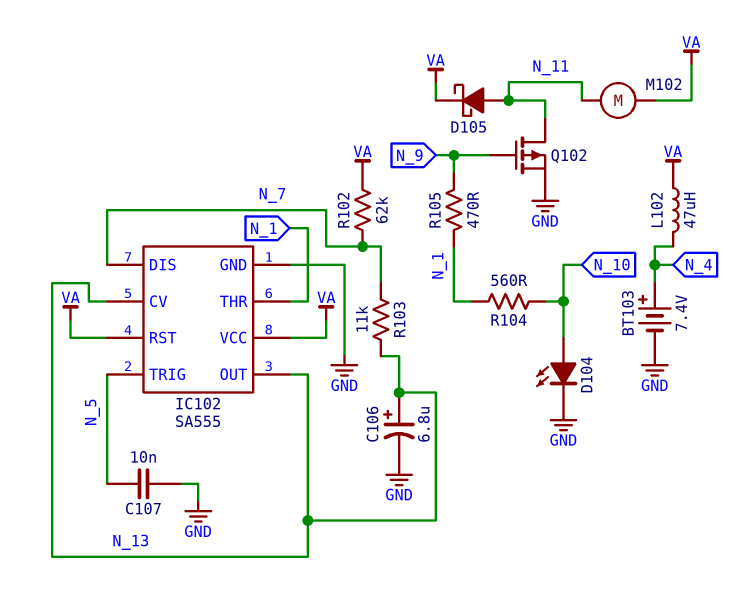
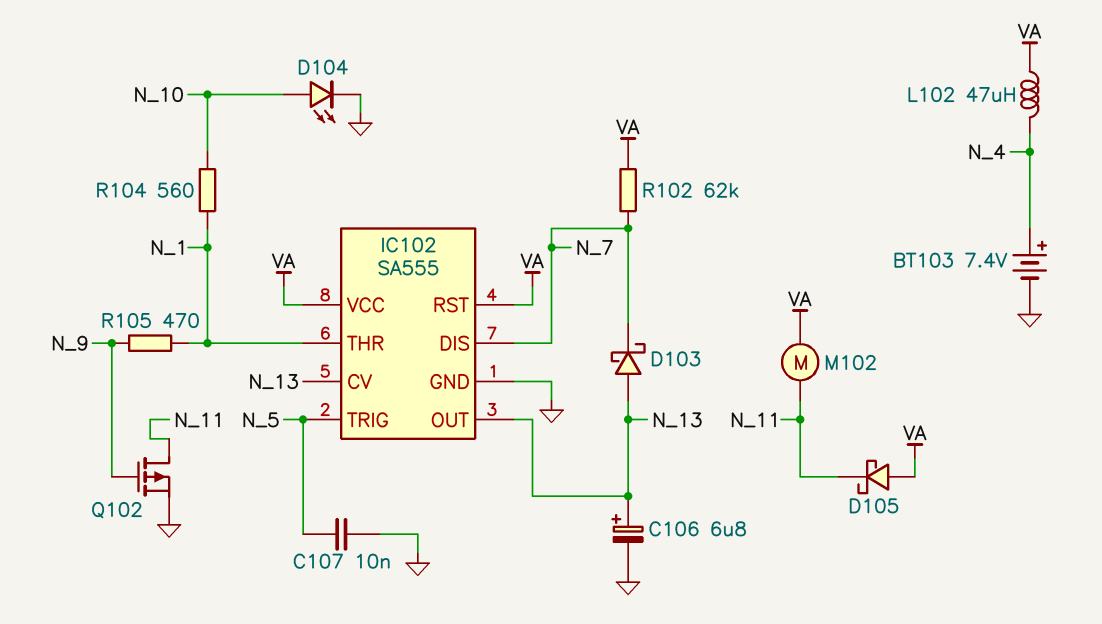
D103: none -> schottky (A N_13, K N_7)
D105: schottky (A N_11, K VA) -> schottky (A VA, K N_11)
R103: 11k (N_7, N_13) -> none

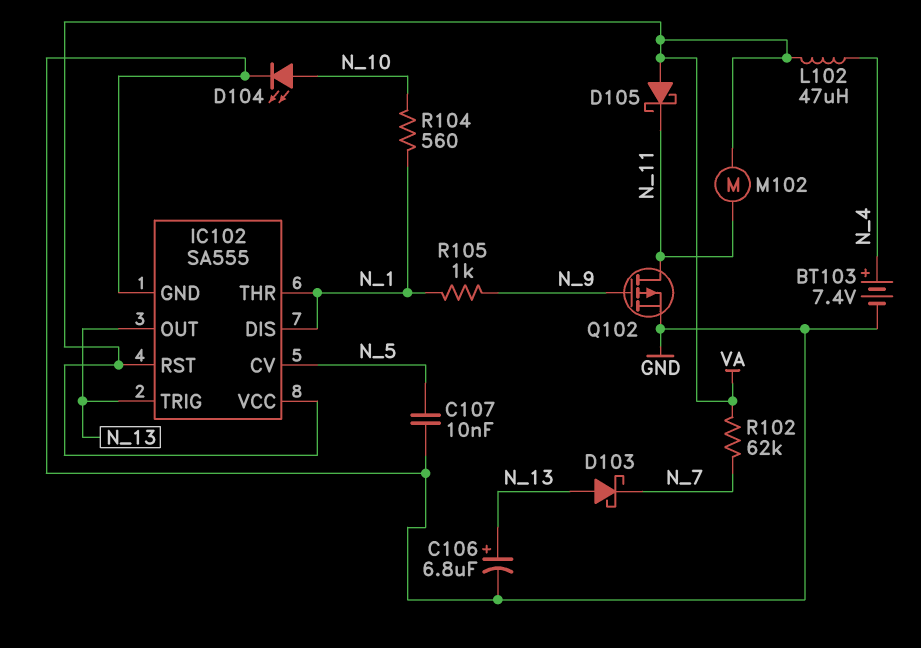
IC102 pin CV: N_13 -> N_5
IC102 pin DIS: N_7 -> N_1
IC102 pin TRIG: N_5 -> N_13
R105: 470 (N_1, N_9) -> 1k (N_1, N_9)

